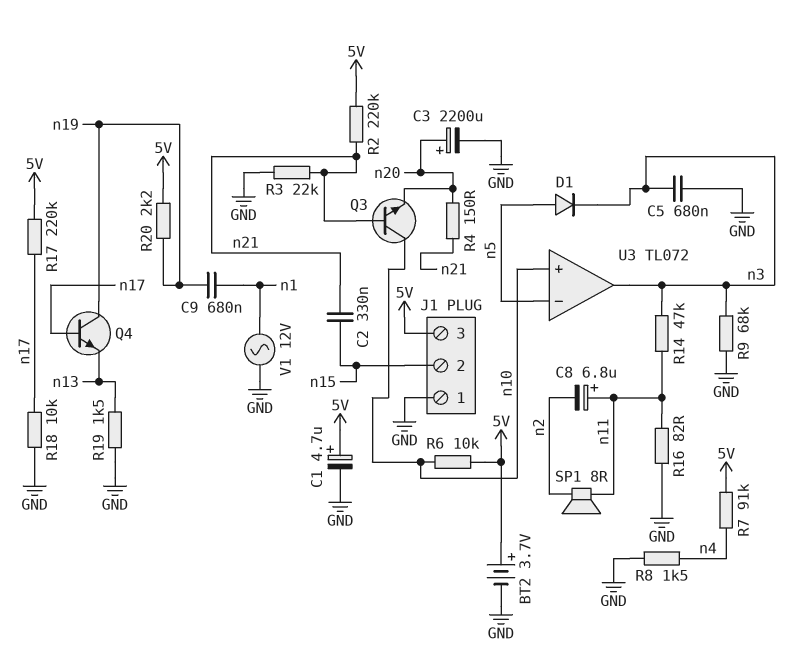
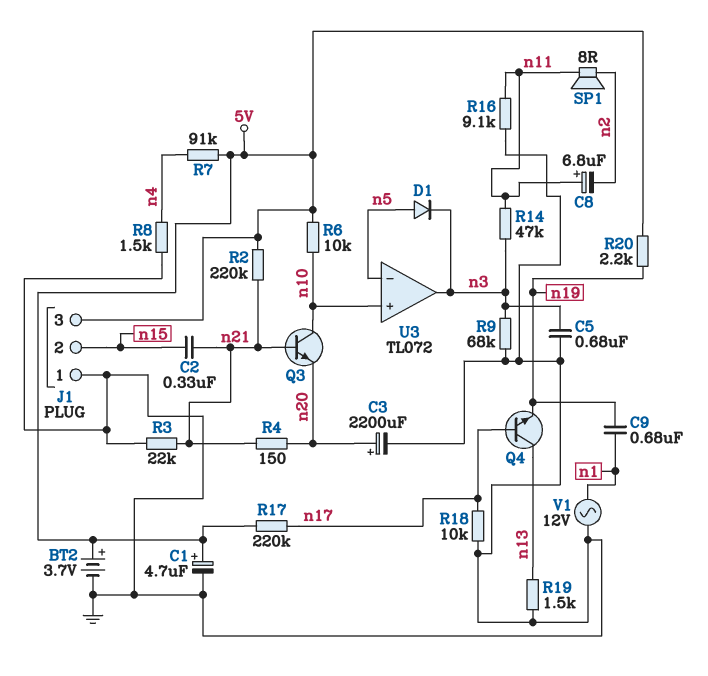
Q4: NPN (B n17, C n19, E n13) -> NPN (B n17, C n13, E n19)
R16: 82 (GND, n11) -> 9.1k (GND, n11)

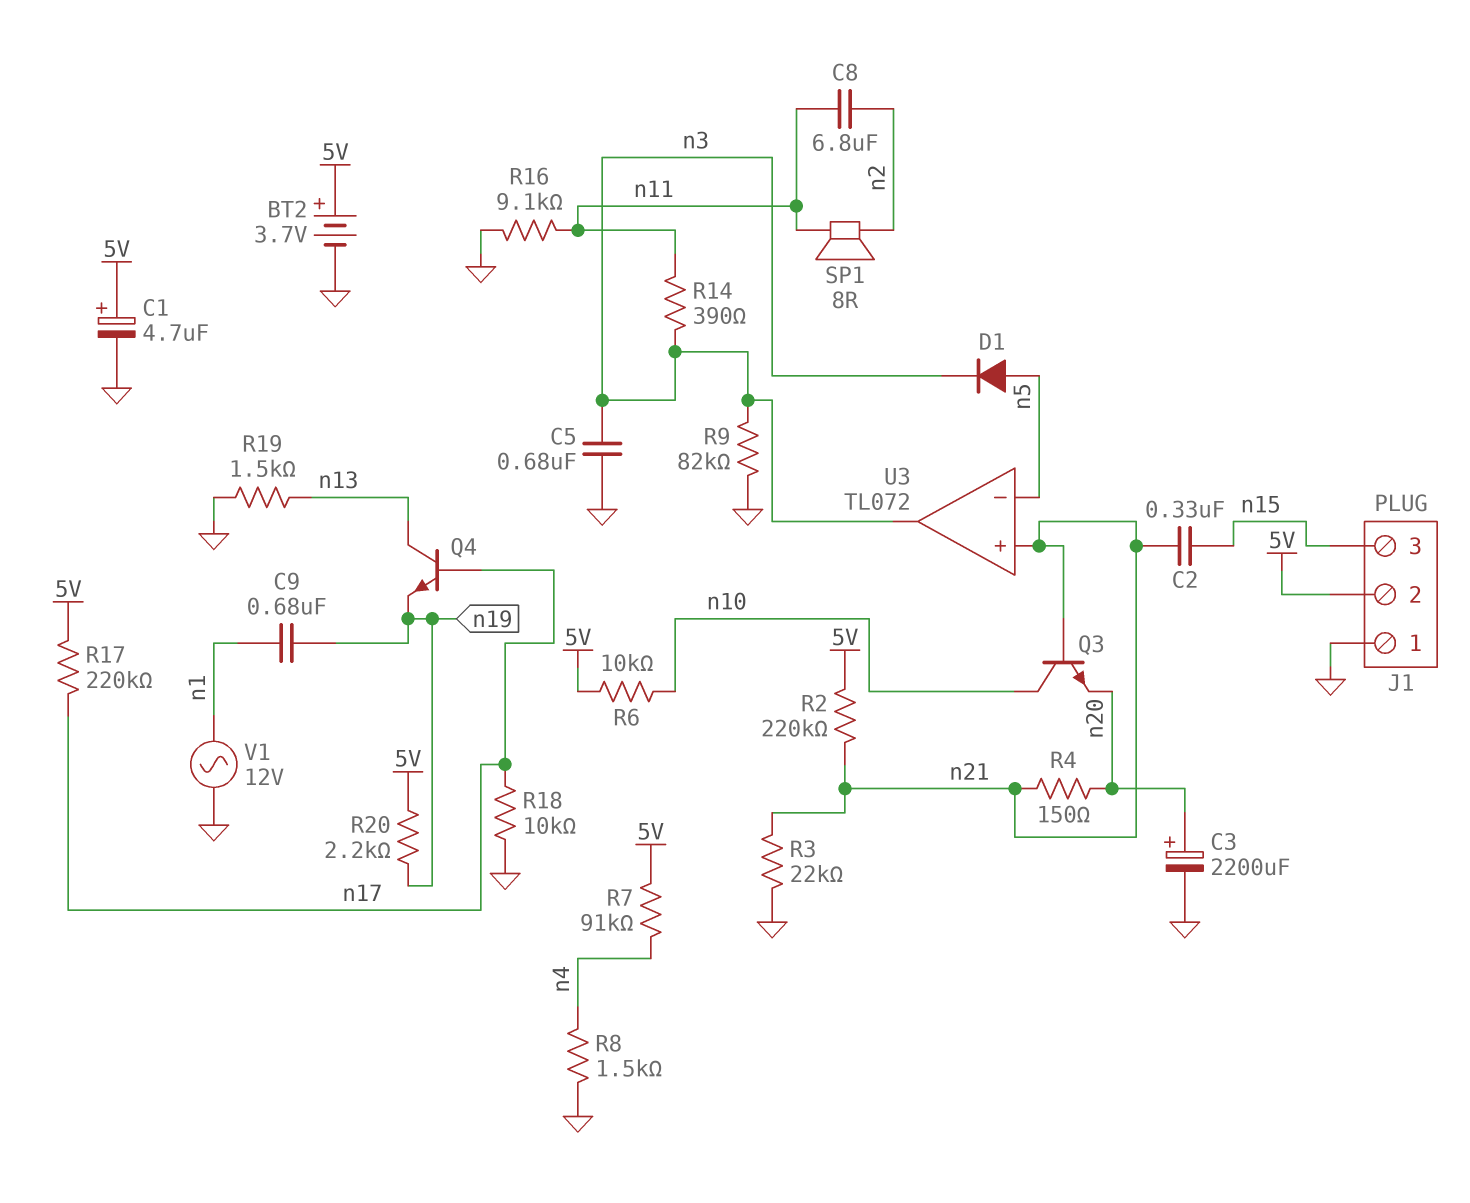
C8: 6.8uF (plus n11, minus n2) -> 6.8uF (n2, n11)
J1 pin 2: n15 -> 5V
J1 pin 3: 5V -> n15
R9: 68k (GND, n3) -> 82k (GND, n3)
R14: 47k (n3, n11) -> 390 (n3, n11)
U3 pin in+: n10 -> n21

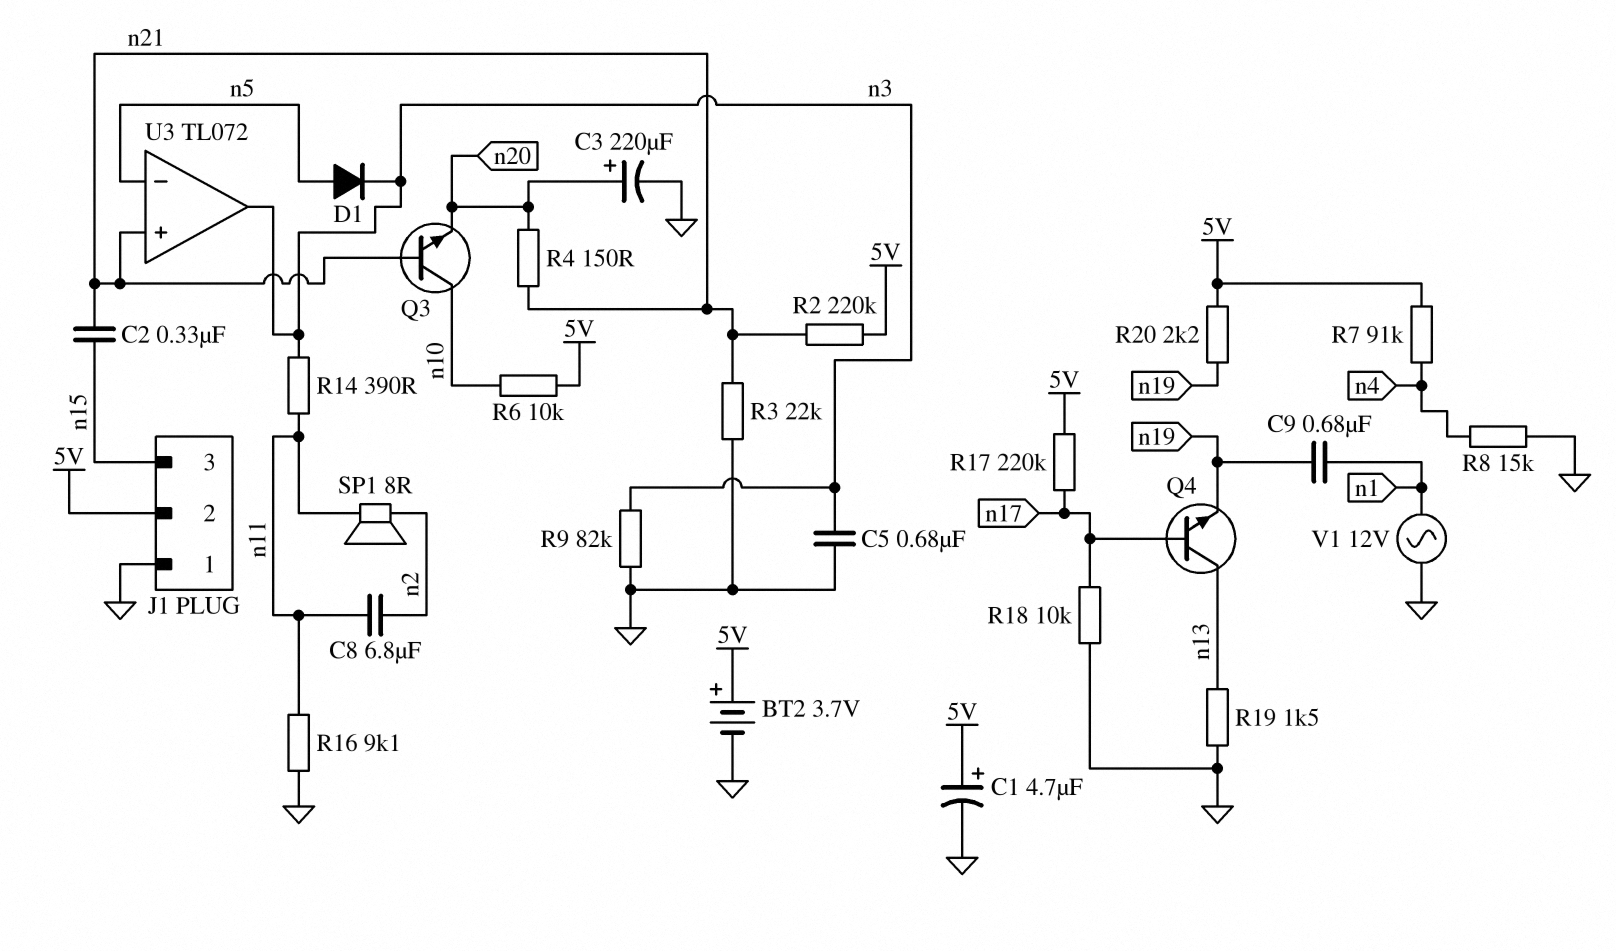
C3: 2200uF (plus n20, minus GND) -> 220uF (plus n20, minus GND)
R8: 1.5k (GND, n4) -> 15k (GND, n4)

